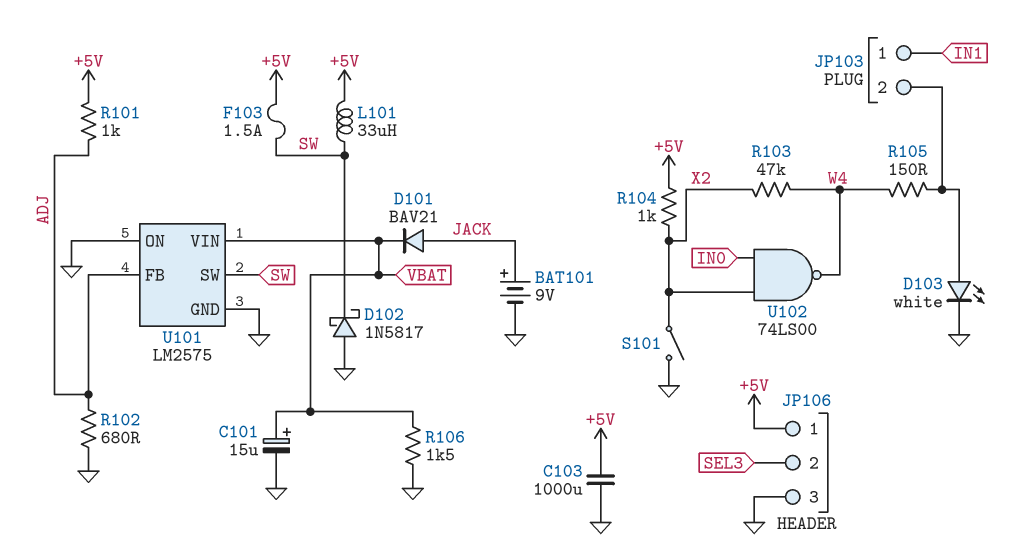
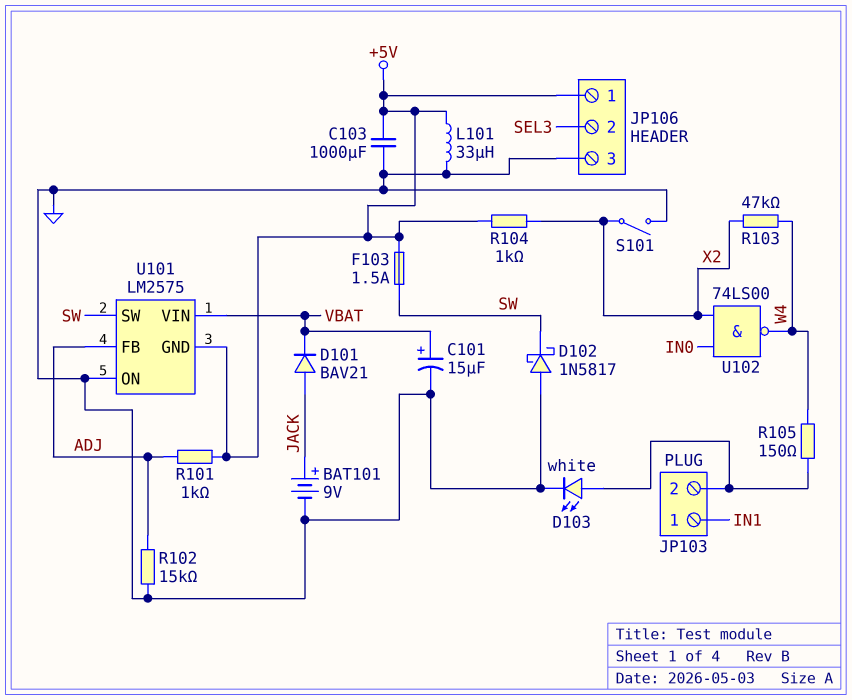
L101: 33uH (+5V, SW) -> 33uH (+5V, GND)
R102: 680 (ADJ, GND) -> 15k (ADJ, GND)
R106: 1.5k (GND, VBAT) -> none
U101 pin GND: GND -> +5V

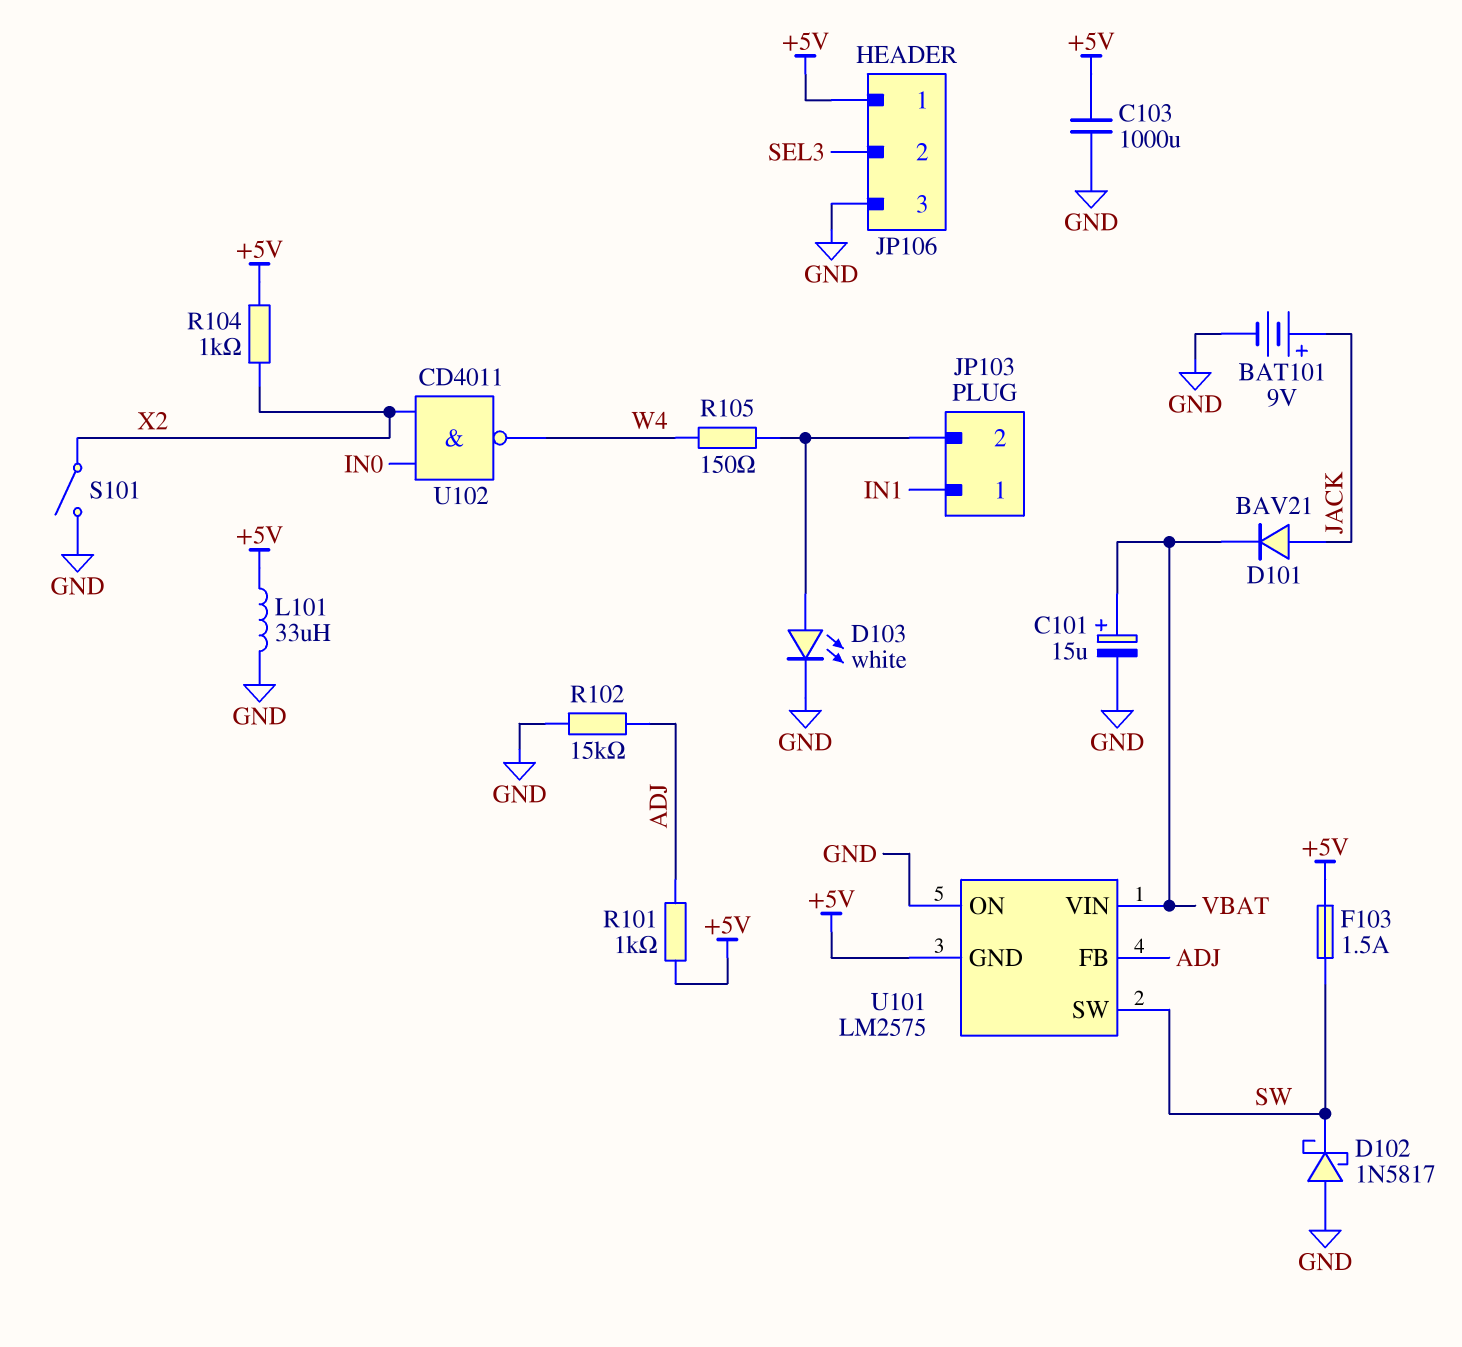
R103: 47k (W4, X2) -> none
U102: NAND 74LS00 (in IN0, in X2, out W4) -> NAND CD4011 (in IN0, in X2, out W4)

